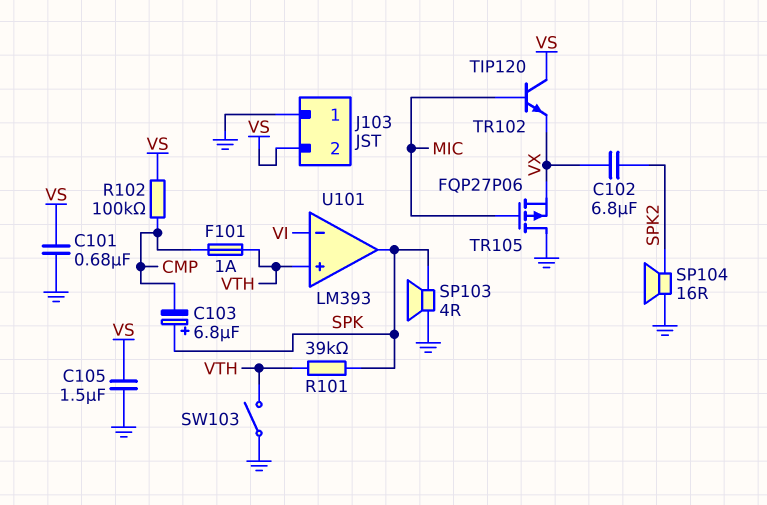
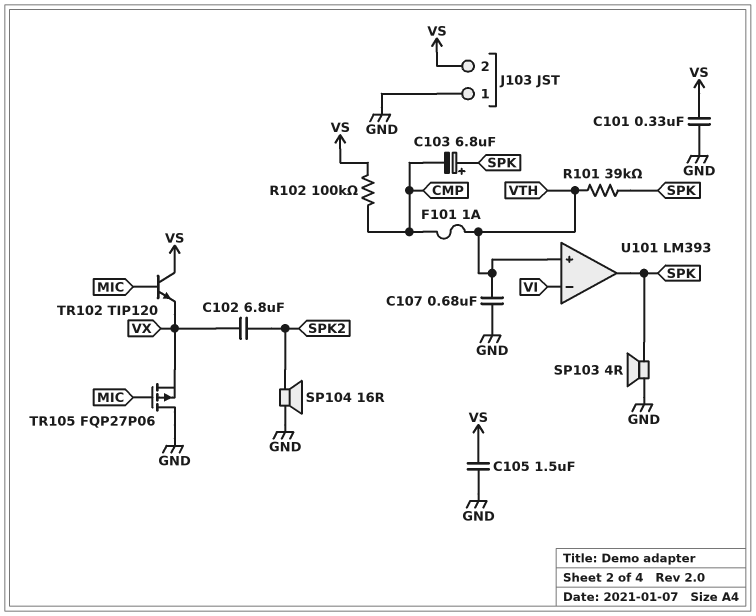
C101: 680nF (GND, VS) -> 330nF (GND, VS)
C107: none -> 680nF (GND, VTH)
SW103: switch (GND, VTH) -> none

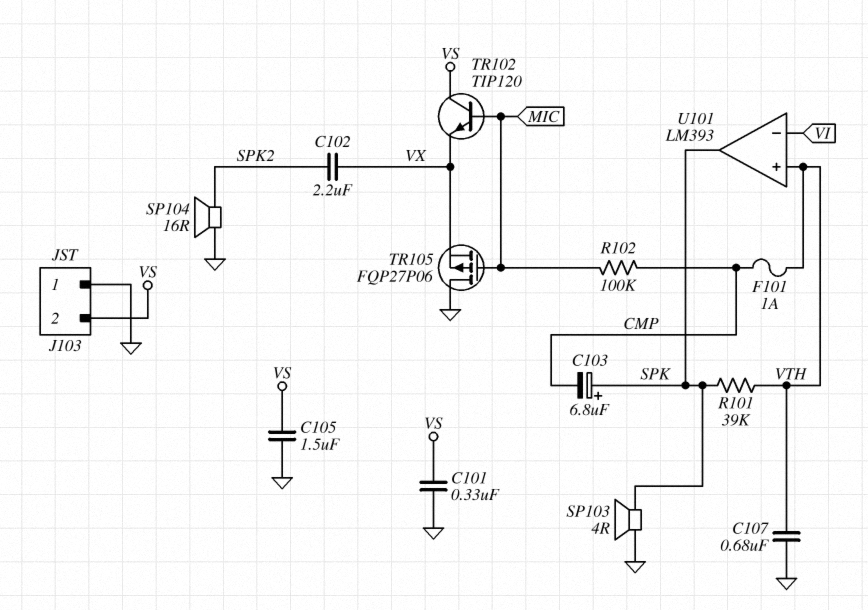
C102: 6.8uF (SPK2, VX) -> 2.2uF (SPK2, VX)
R102: 100k (CMP, VS) -> 100k (CMP, MIC)

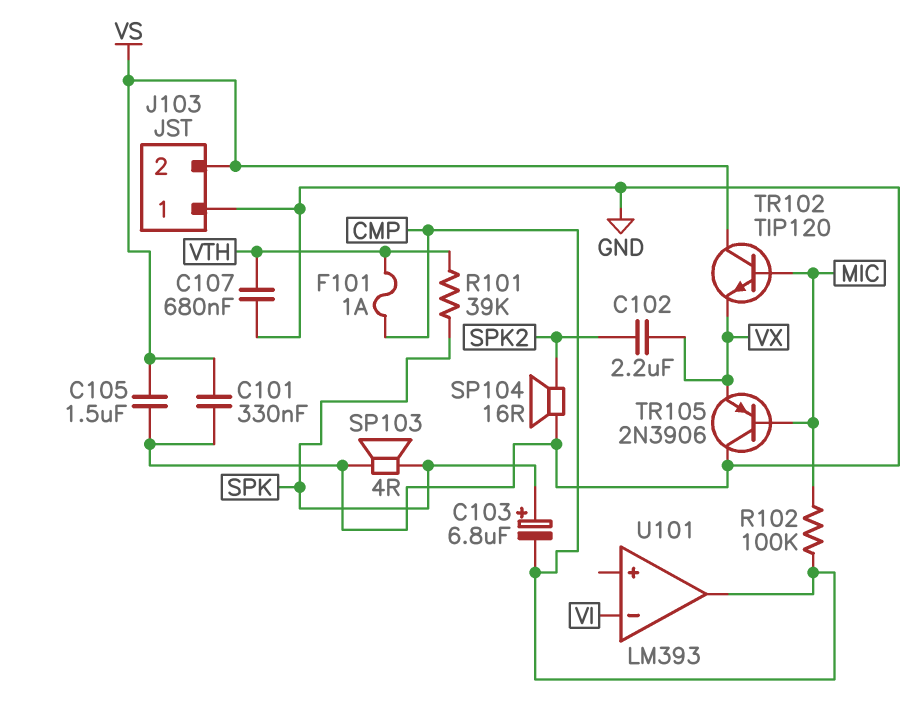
TR105: PMOS FQP27P06 (G MIC, D GND, S VX) -> PNP 2N3906 (B MIC, C GND, E VX)
U101 pin in+: VTH -> none
U101 pin out: SPK -> CMP

